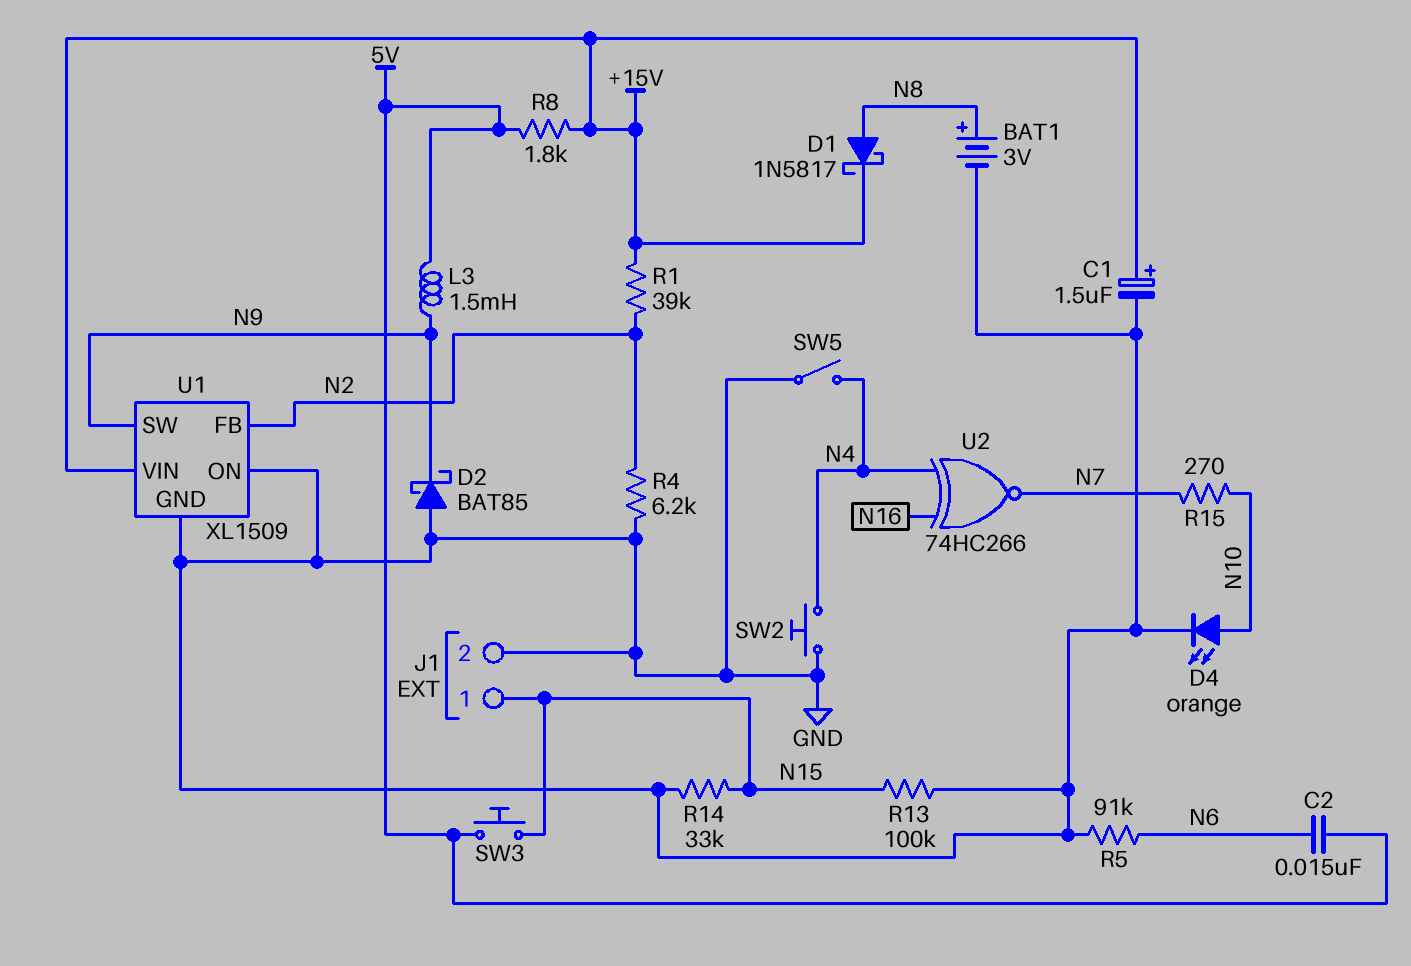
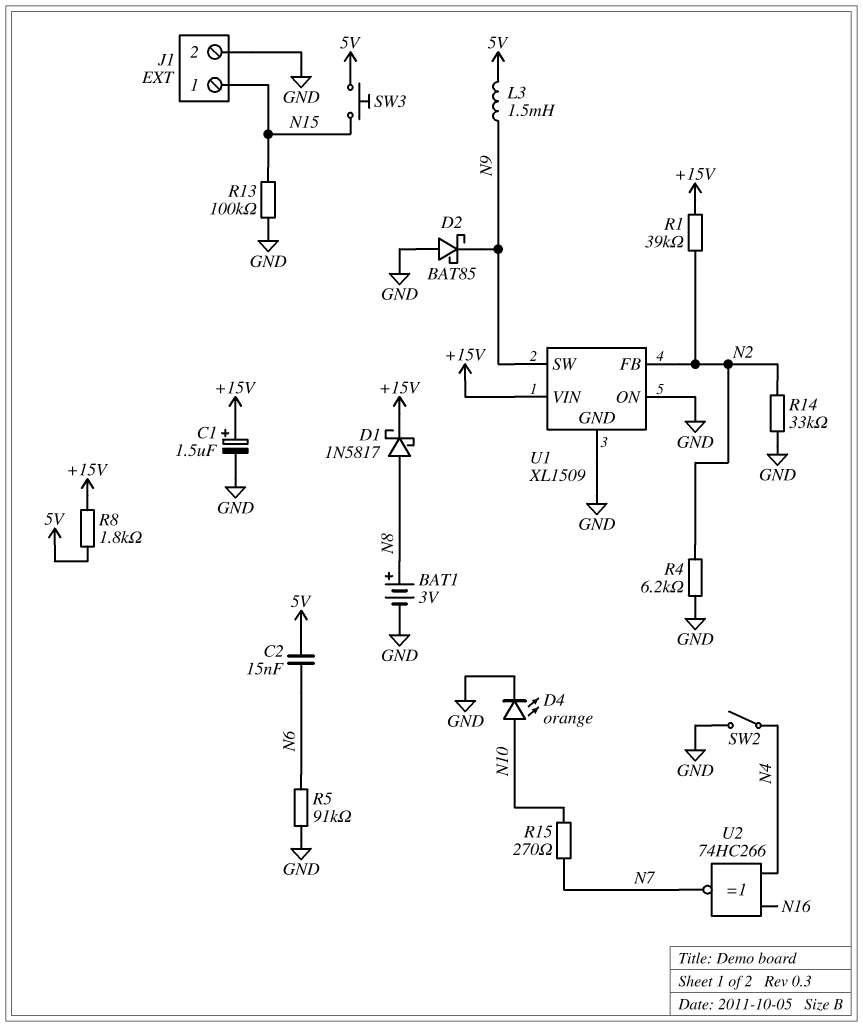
R14: 33k (GND, N15) -> 33k (GND, N2)
SW2: button (GND, N4) -> switch (GND, N4)
SW5: switch (GND, N4) -> none

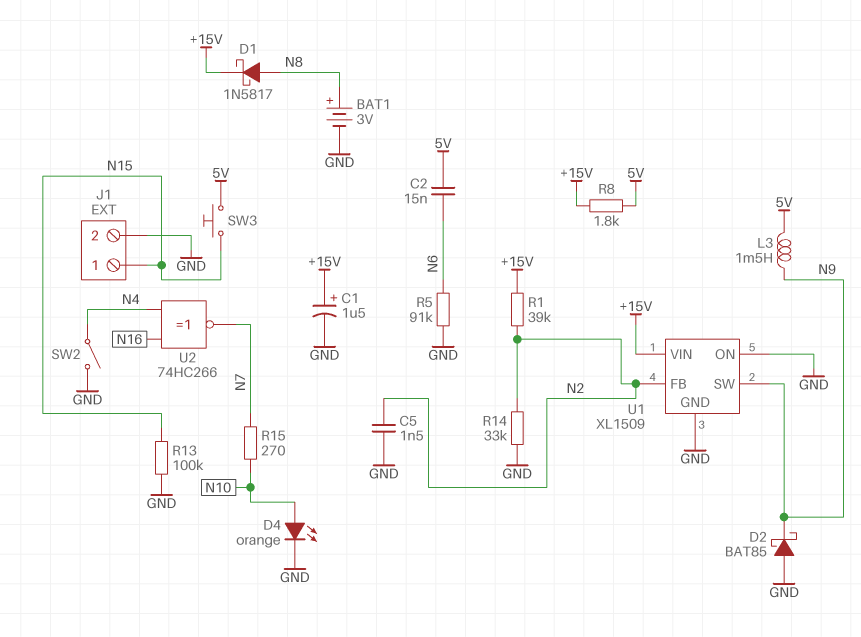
C5: none -> 1.5nF (GND, N2)
R4: 6.2k (GND, N2) -> none

